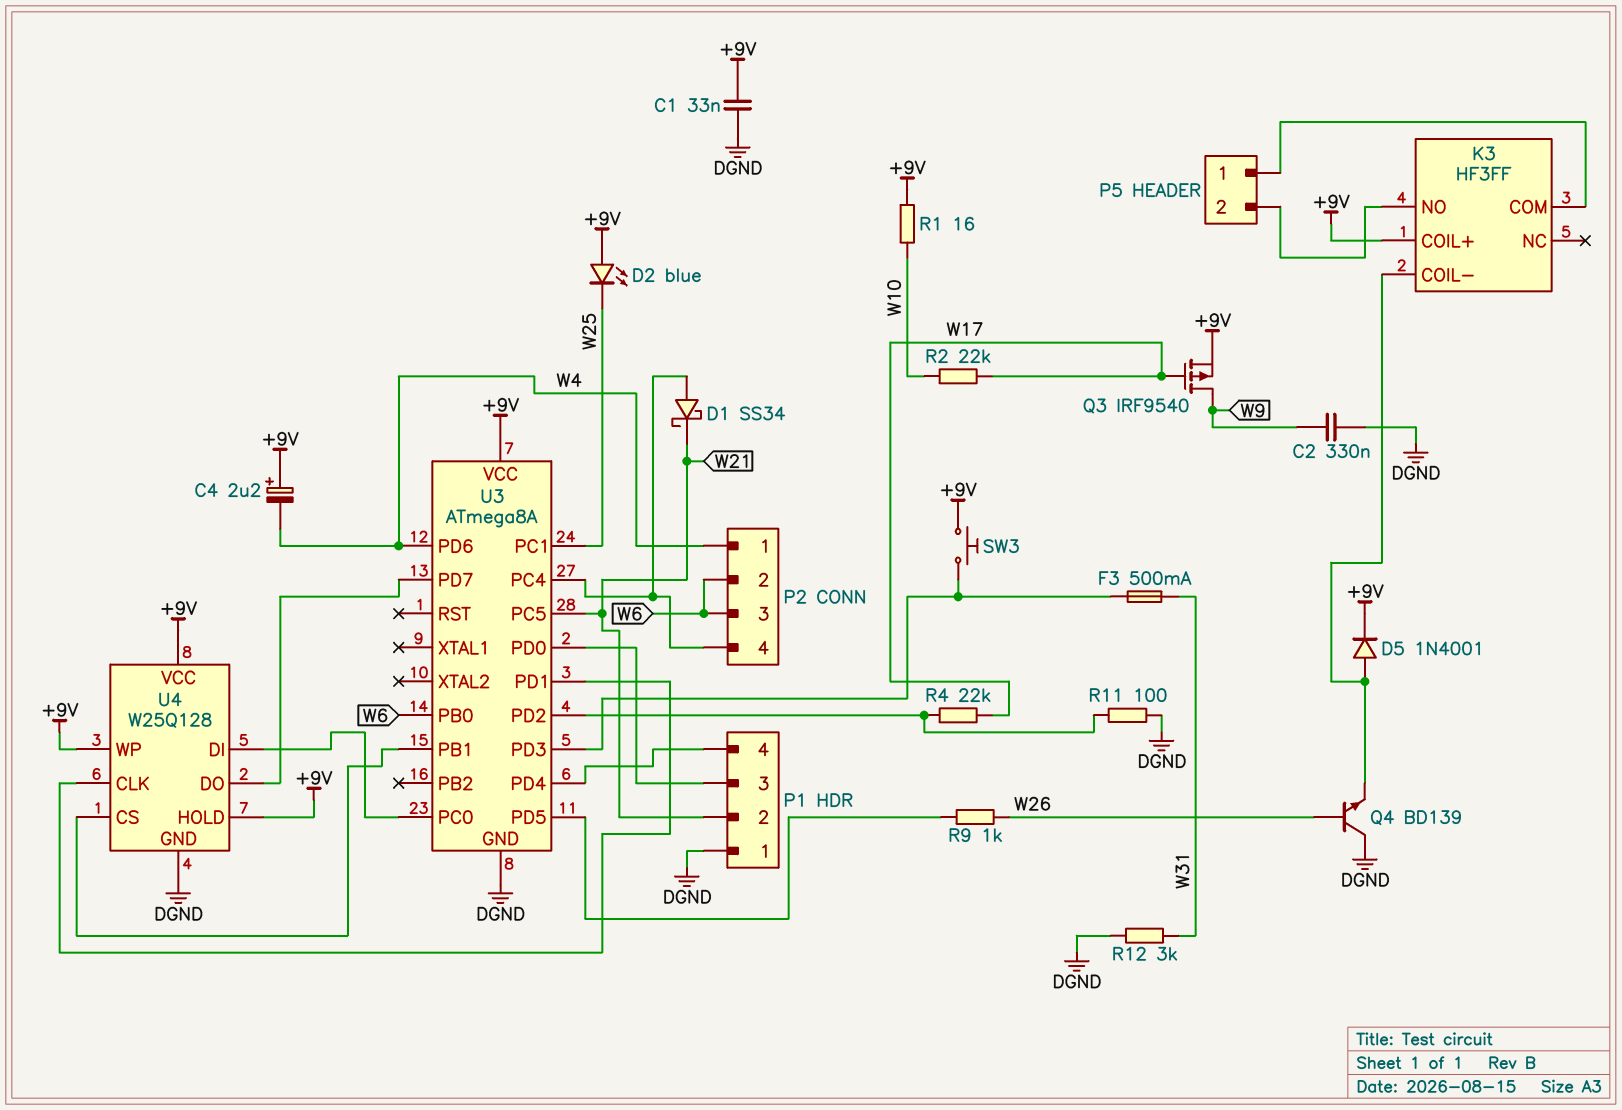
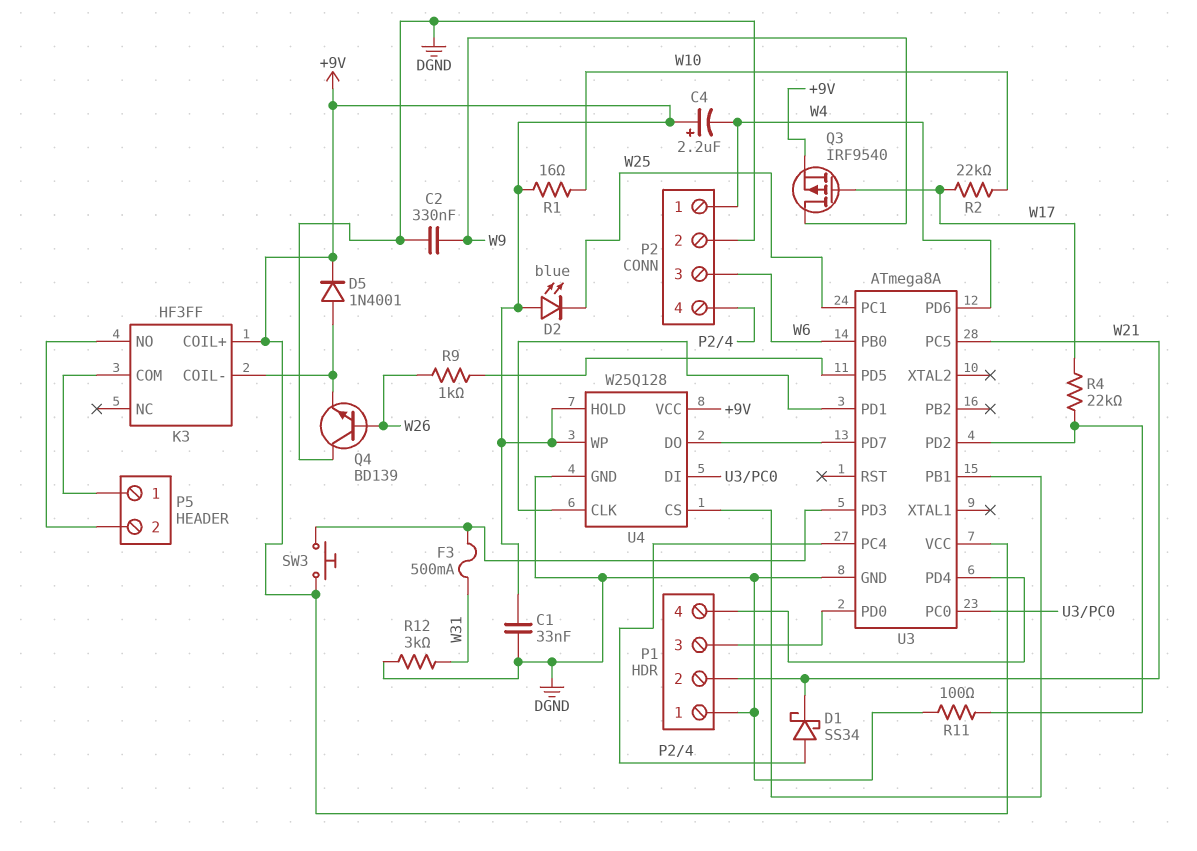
P2 pin 2: W6 -> DGND

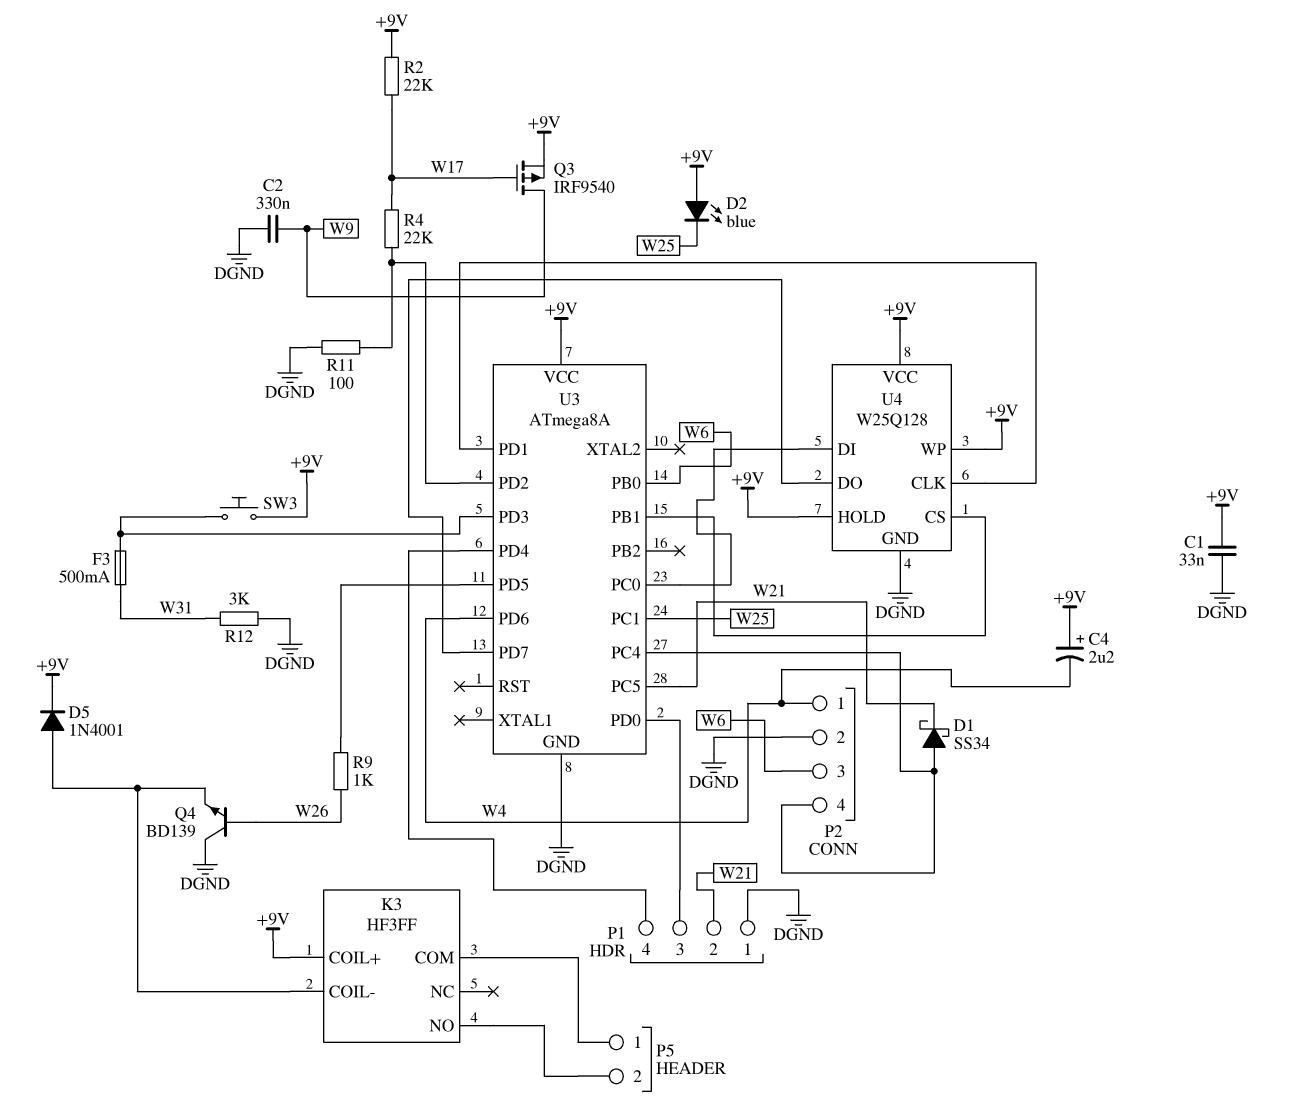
R1: 16 (+9V, W10) -> none
R2: 22k (W10, W17) -> 22k (+9V, W17)

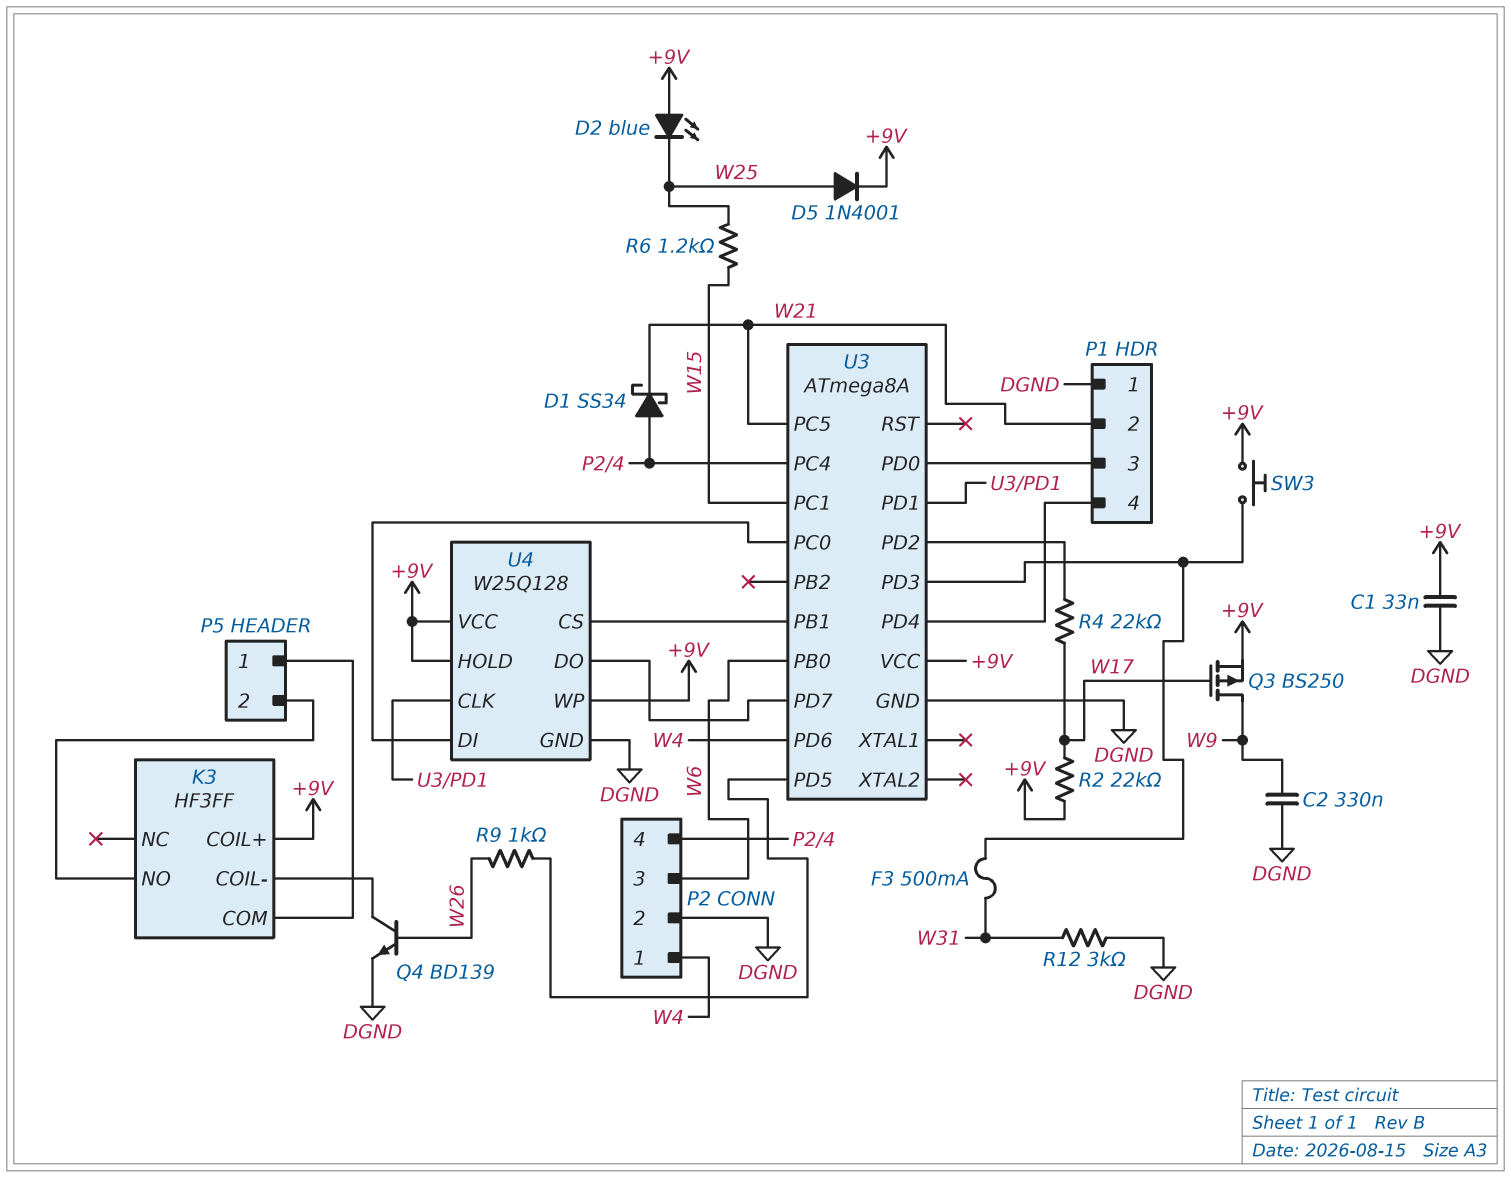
C4: 2.2uF (plus +9V, minus W4) -> none
D5: diode 1N4001 (A K3/COIL-, K +9V) -> diode 1N4001 (A W25, K +9V)
Q3: PMOS IRF9540 (G W17, D W9, S +9V) -> PMOS BS250 (G W17, D W9, S +9V)
Q4: NPN BD139 (B W26, C DGND, E K3/COIL-) -> NPN BD139 (B W26, C K3/COIL-, E DGND)
R6: none -> 1.2k (W15, W25)
R11: 100 (DGND, U3/PD2) -> none
U3 pin PC1: W25 -> W15

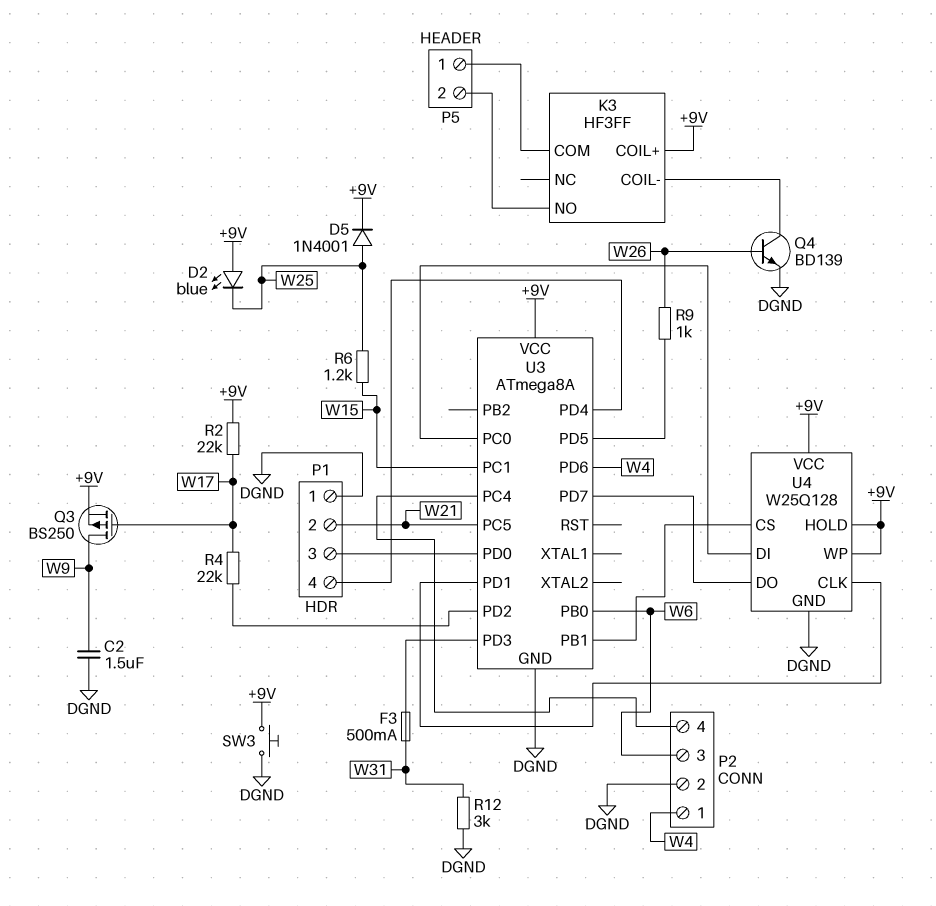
C1: 33nF (+9V, DGND) -> none
C2: 330nF (DGND, W9) -> 1.5uF (DGND, W9)
D1: schottky SS34 (A P2/4, K W21) -> none
SW3: button (+9V, U3/PD3) -> button (+9V, DGND)

